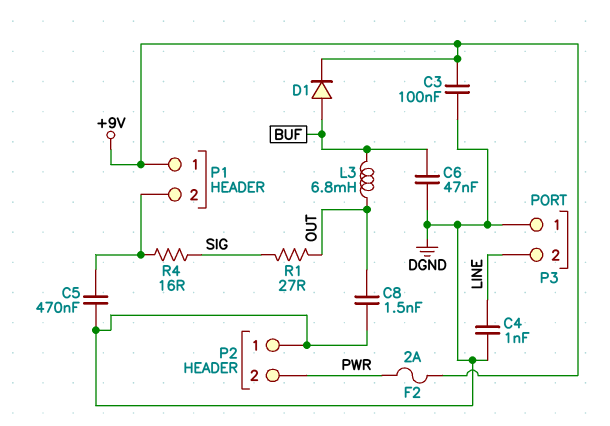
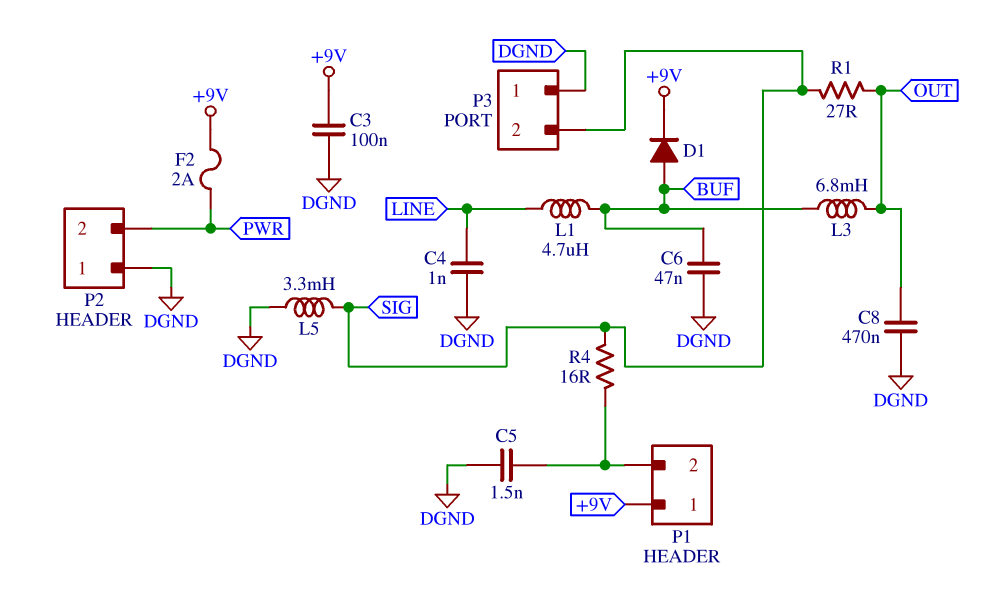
C5: 470nF (DGND, P1/2) -> 1.5nF (DGND, P1/2)
C8: 1.5nF (DGND, OUT) -> 470nF (DGND, OUT)
L1: none -> 4.7uH (BUF, LINE)
L5: none -> 3.3mH (DGND, SIG)
P3 pin 2: LINE -> SIG

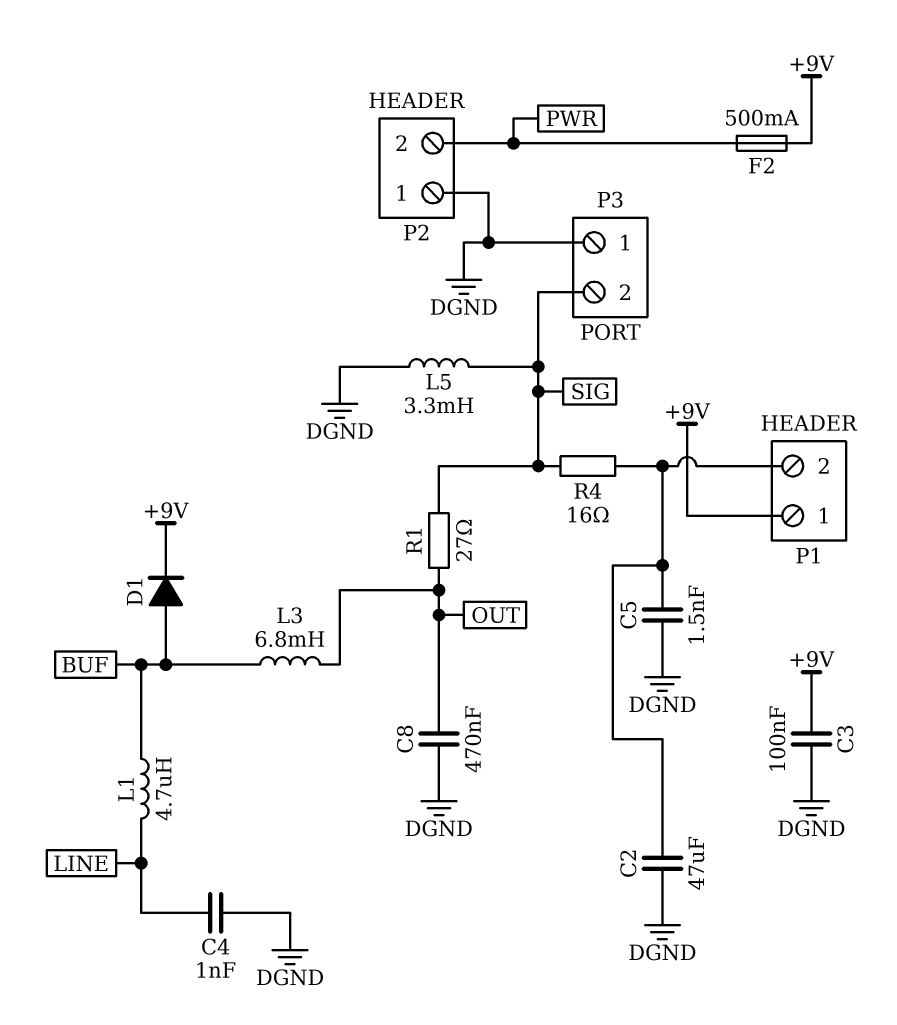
C2: none -> 47uF (DGND, P1/2)
C6: 47nF (BUF, DGND) -> none
F2: 2A (+9V, PWR) -> 500mA (+9V, PWR)

